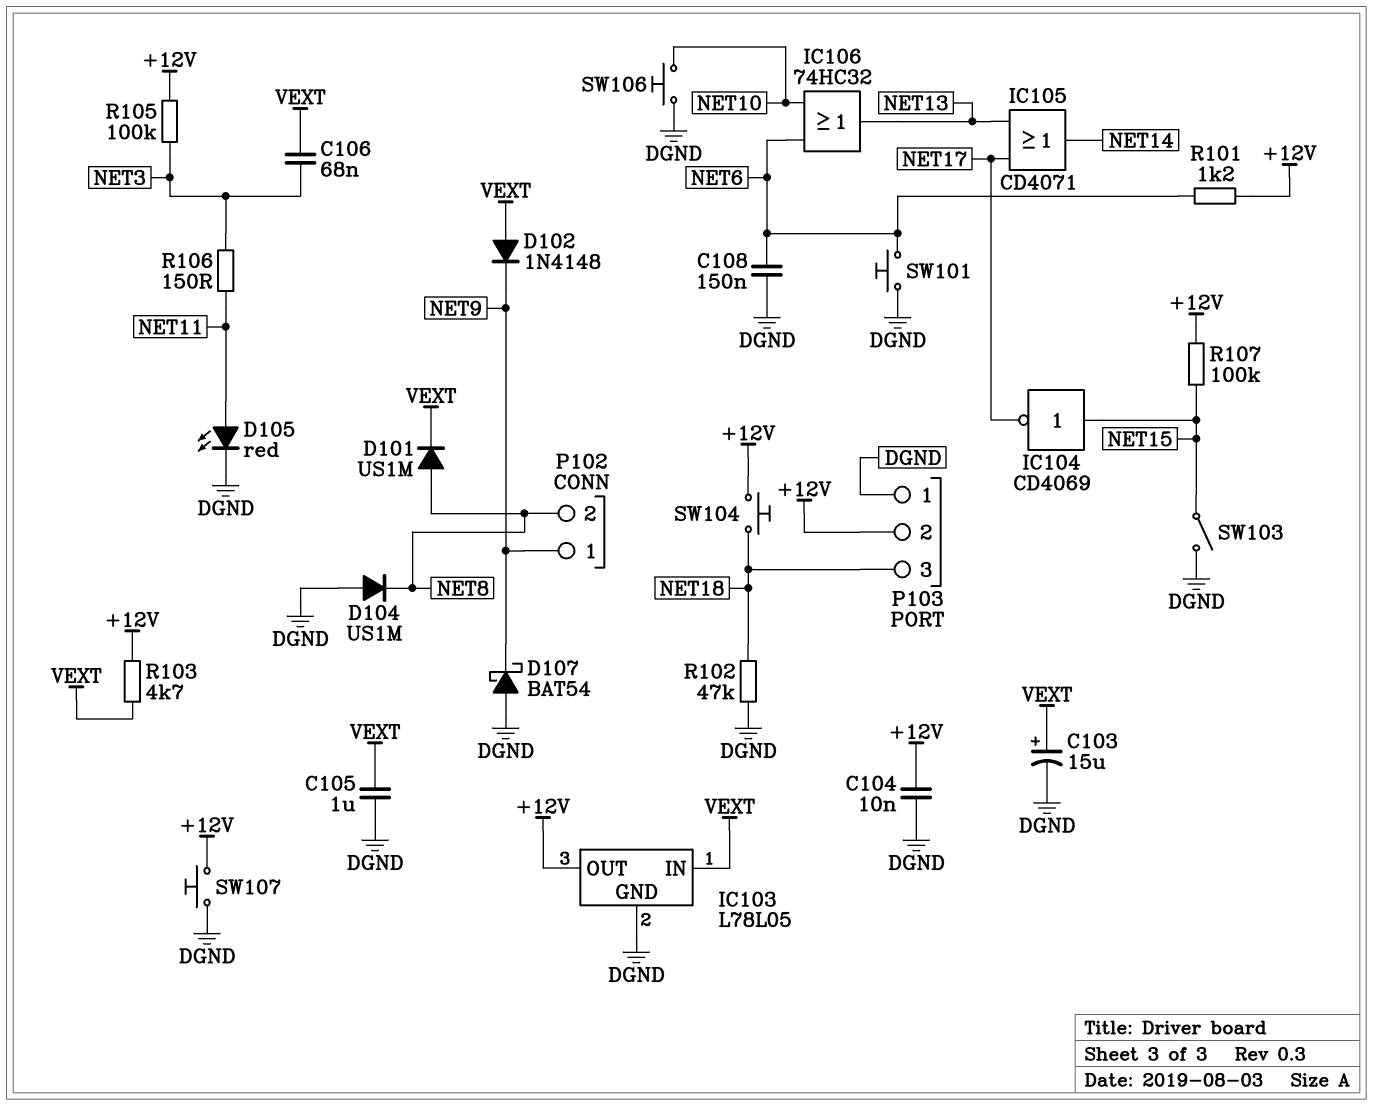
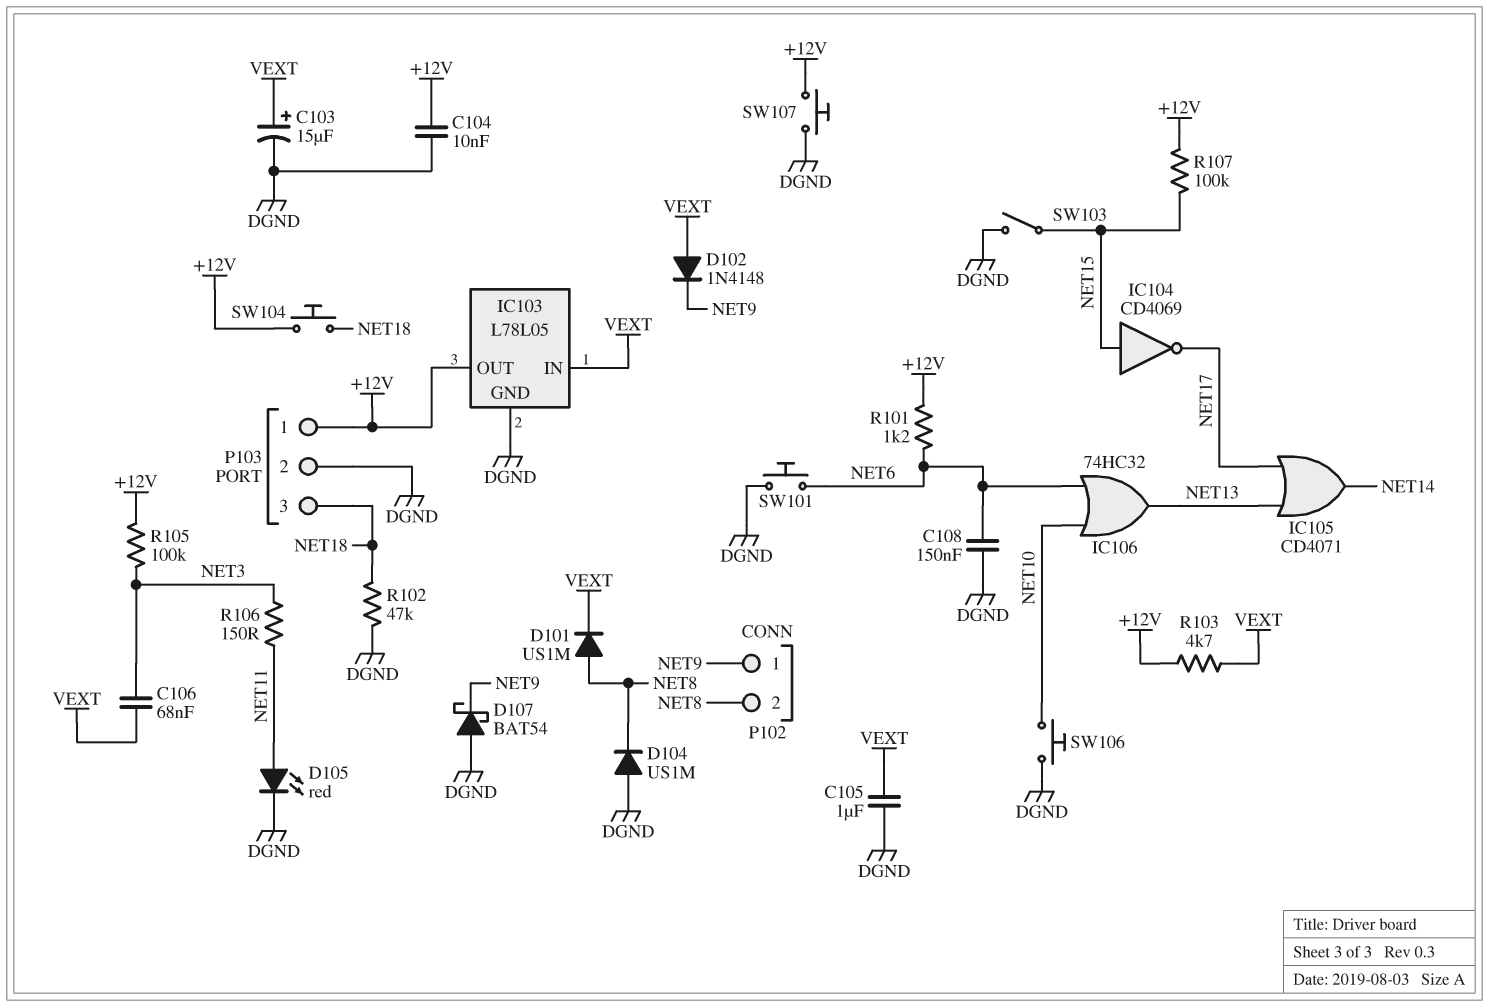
P103 pin 1: DGND -> +12V
P103 pin 2: +12V -> DGND

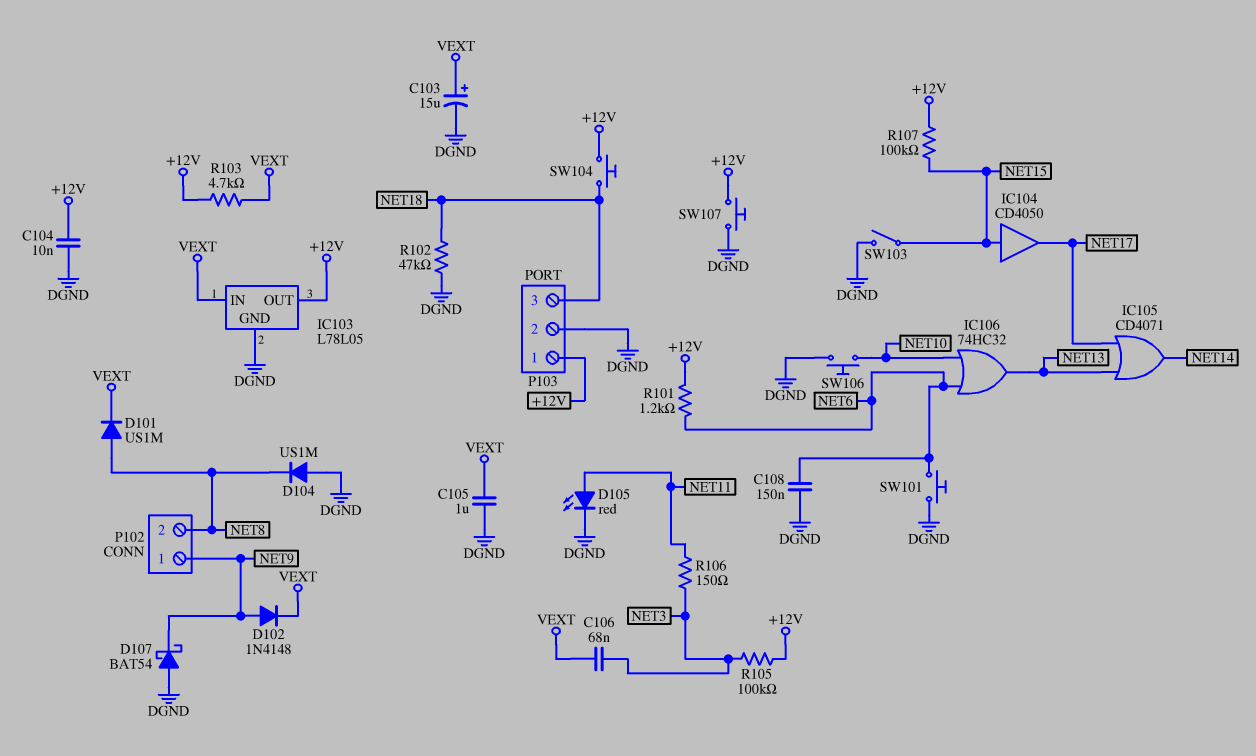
D102: diode 1N4148 (A VEXT, K NET9) -> diode 1N4148 (A NET9, K VEXT)
IC104: NOT CD4069 (in NET15, out NET17) -> buffer CD4050 (in NET15, out NET17)

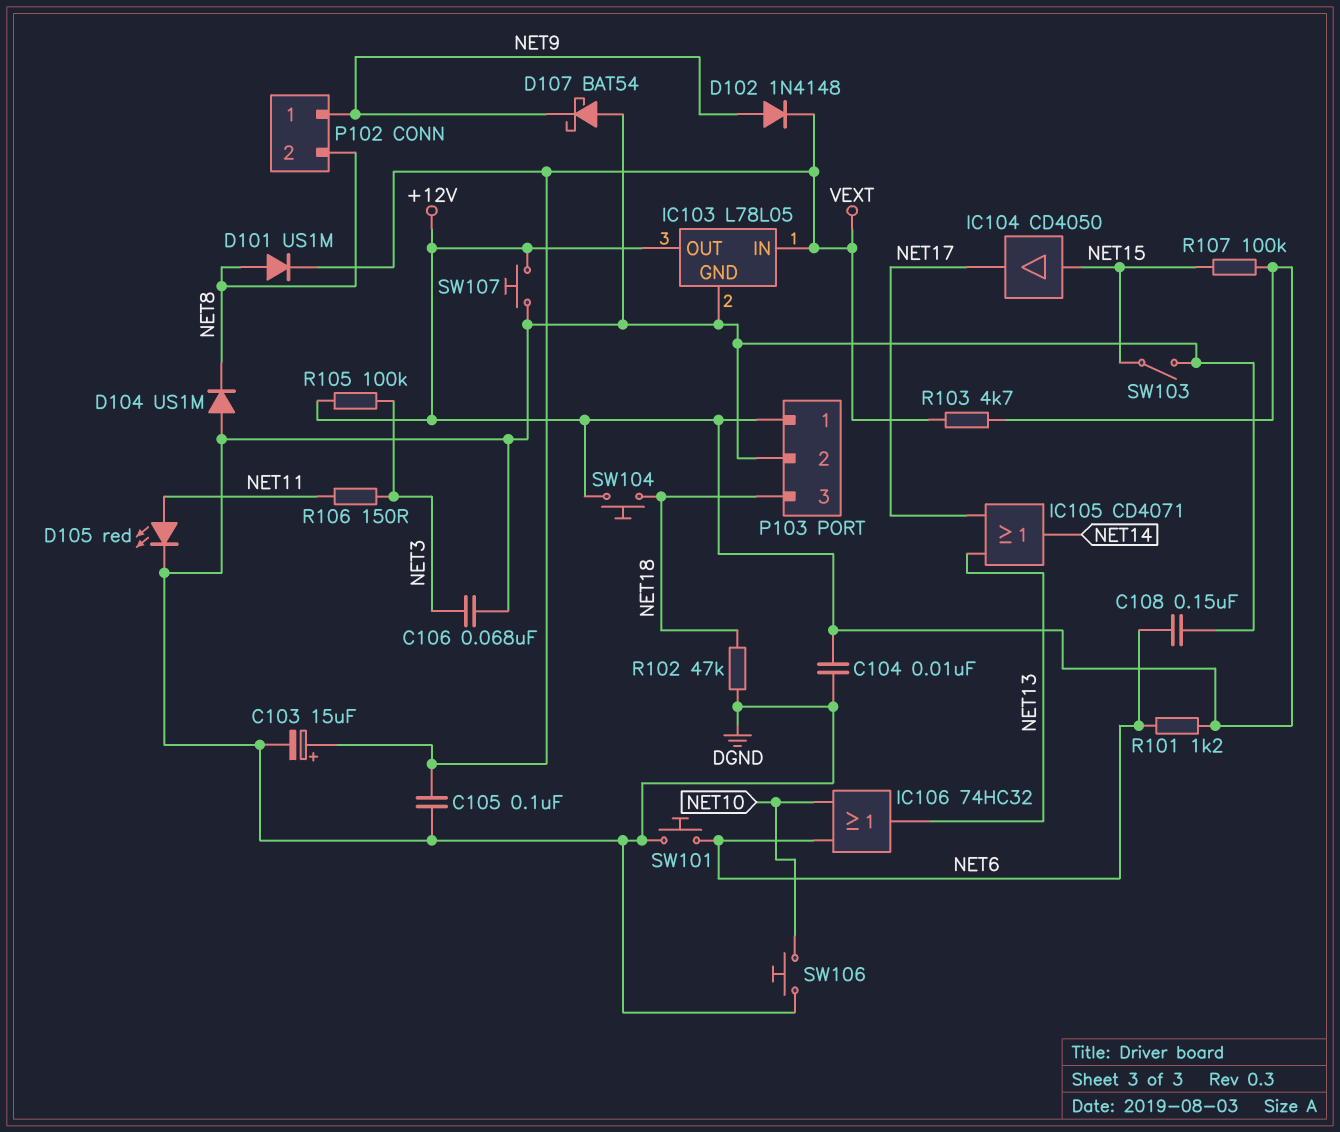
C105: 1uF (DGND, VEXT) -> 100nF (DGND, VEXT)
C106: 68nF (NET3, VEXT) -> 68nF (DGND, NET3)

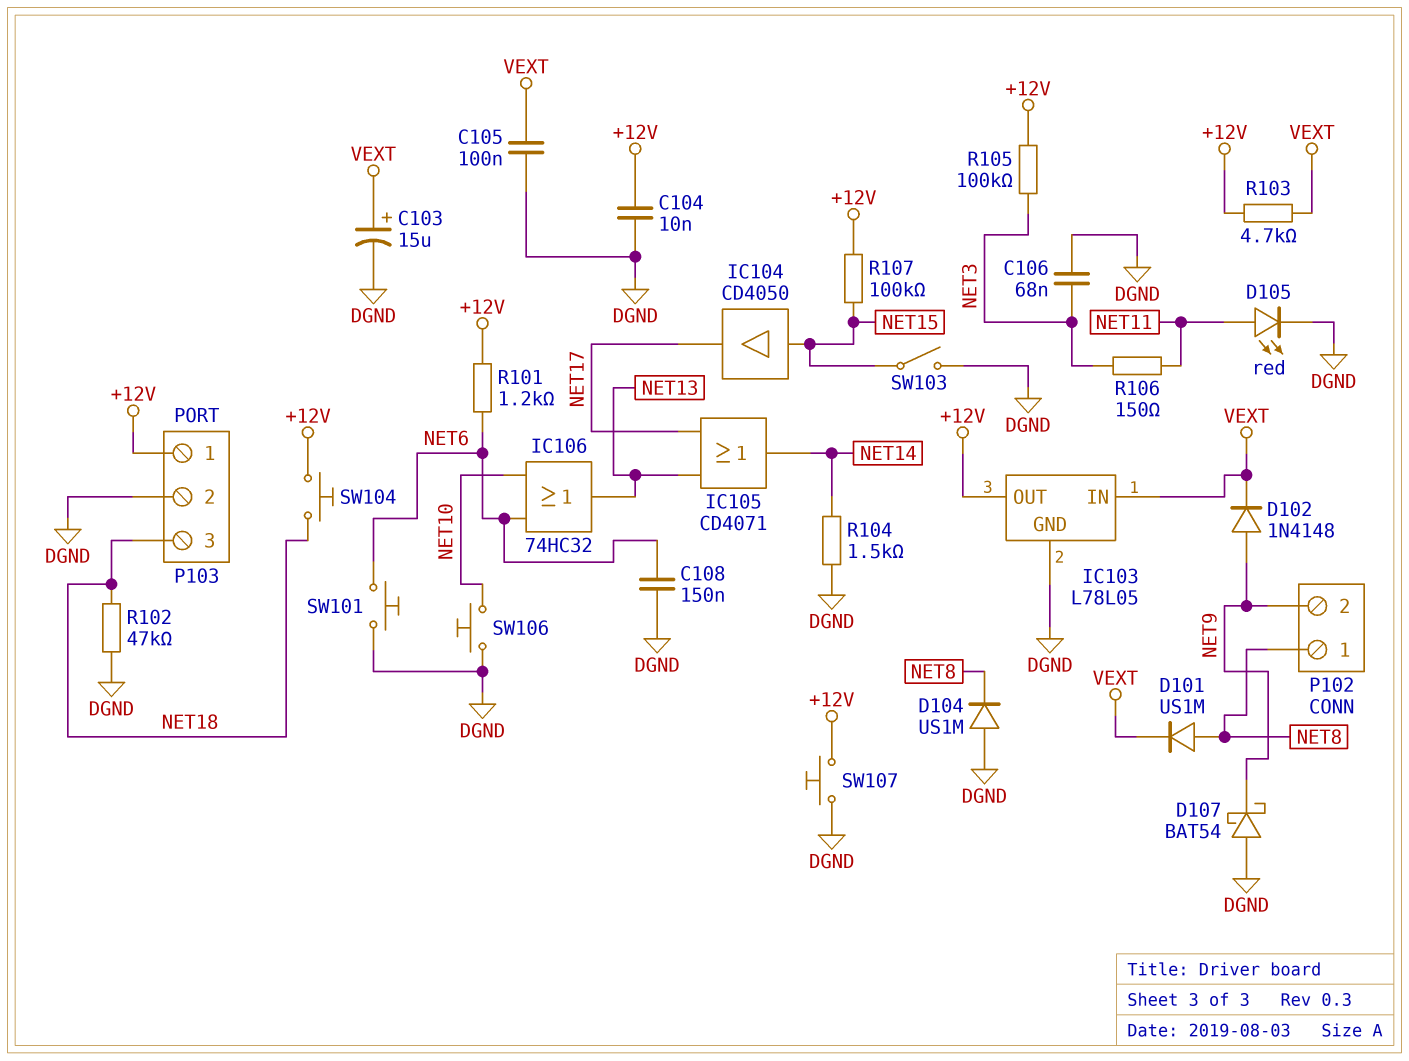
P102 pin 1: NET9 -> NET8
P102 pin 2: NET8 -> NET9
R104: none -> 1.5k (DGND, NET14)

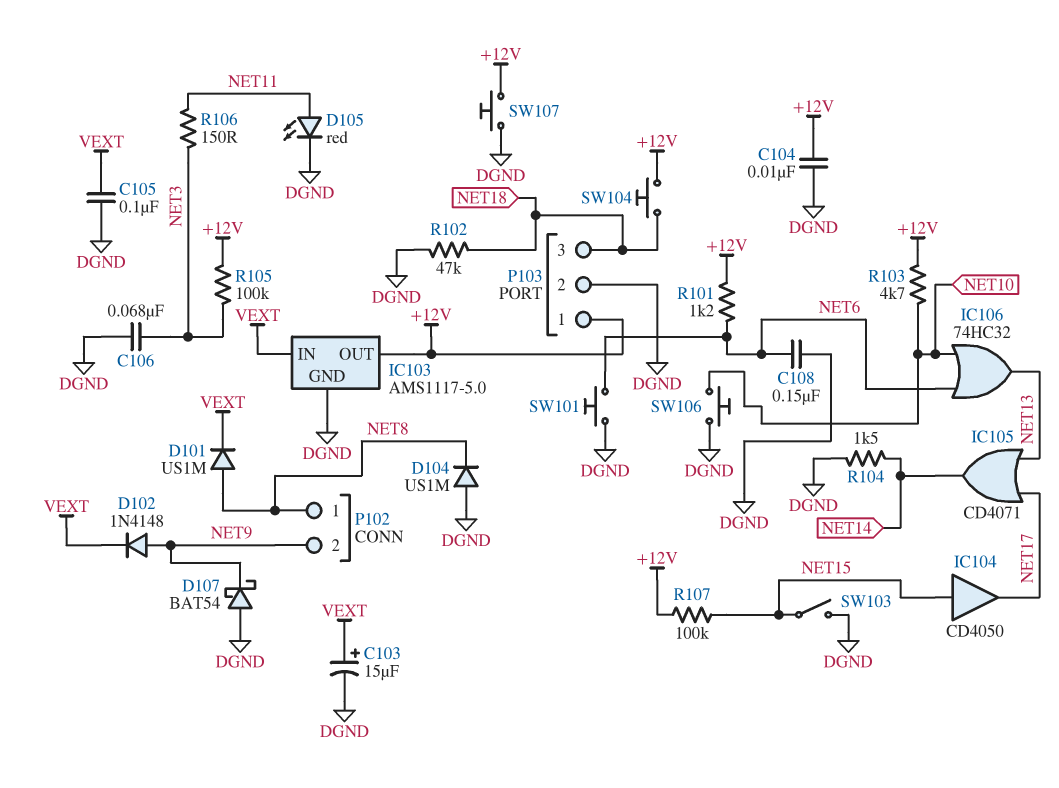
IC103: L78L05 -> AMS1117-5.0
R103: 4.7k (+12V, VEXT) -> 4.7k (+12V, NET10)

